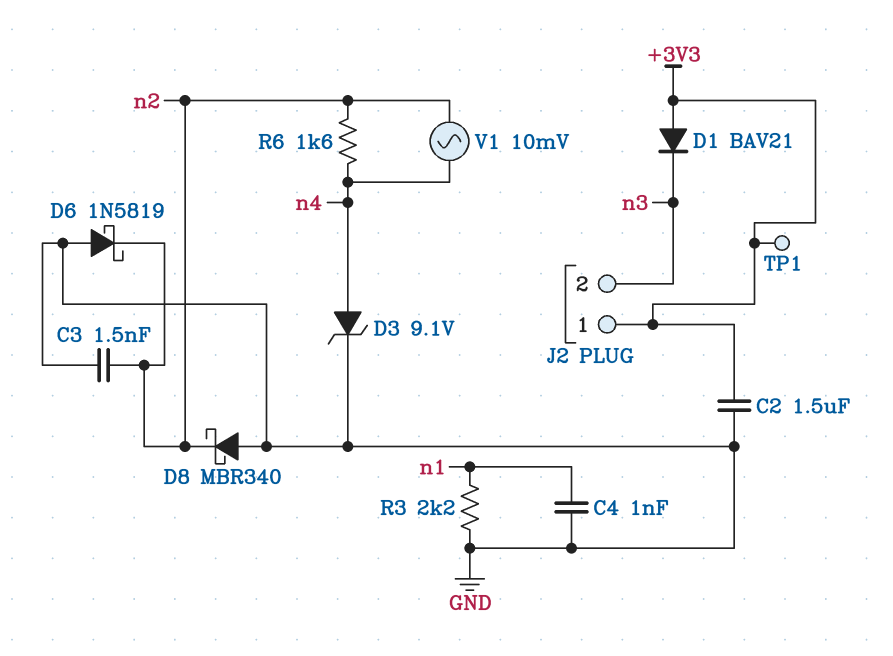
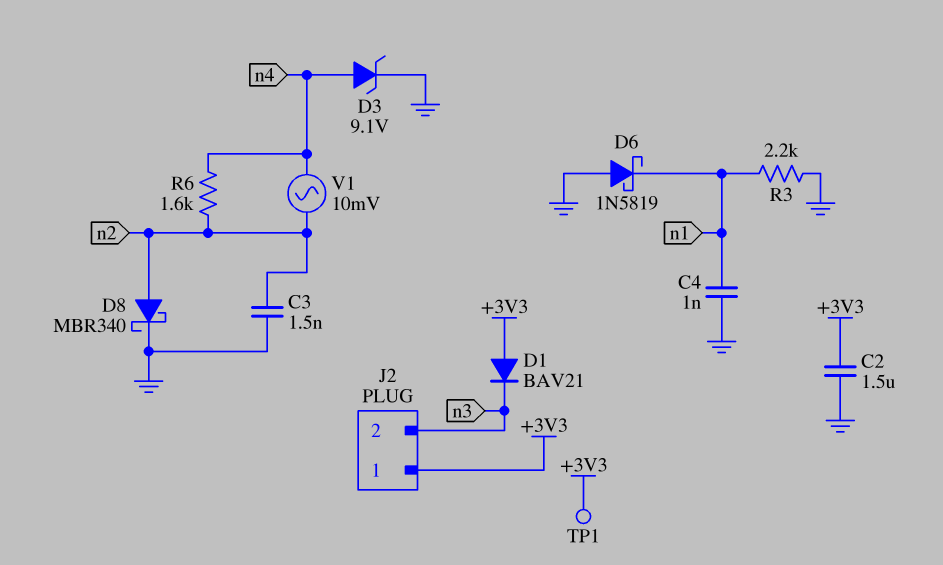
D6: schottky 1N5819 (A GND, K n2) -> schottky 1N5819 (A GND, K n1)
D8: schottky MBR340 (A GND, K n2) -> schottky MBR340 (A n2, K GND)

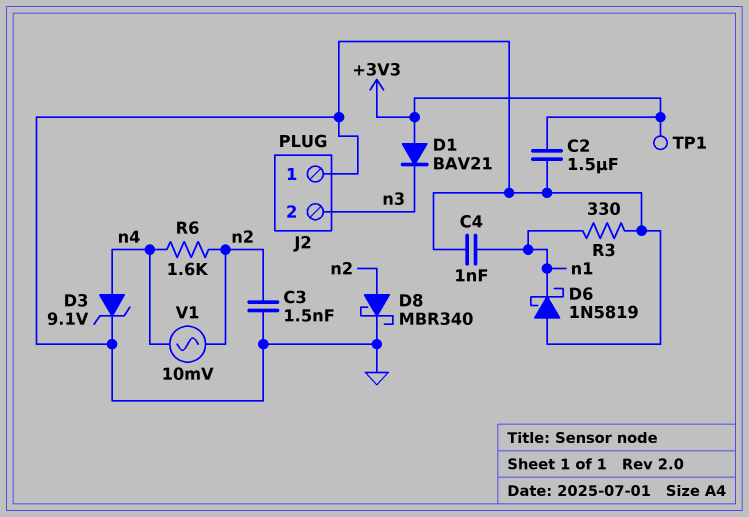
J2 pin 1: +3V3 -> GND
R3: 2.2k (GND, n1) -> 330 (GND, n1)

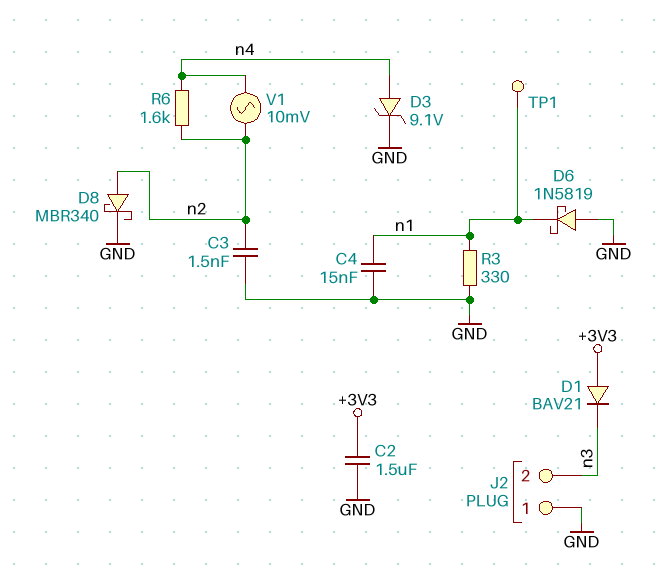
C4: 1nF (GND, n1) -> 15nF (GND, n1)
TP1: test point (+3V3) -> test point (n1)

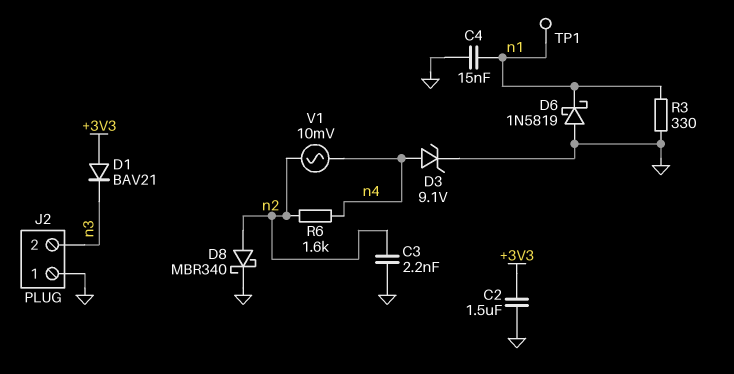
C3: 1.5nF (GND, n2) -> 2.2nF (GND, n2)

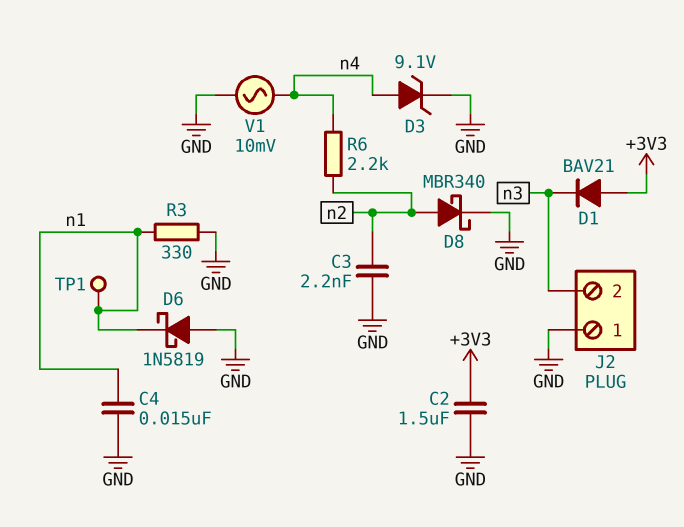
R6: 1.6k (n2, n4) -> 2.2k (n2, n4)
V1: AC 10mV (n2, n4) -> AC 10mV (GND, n4)

